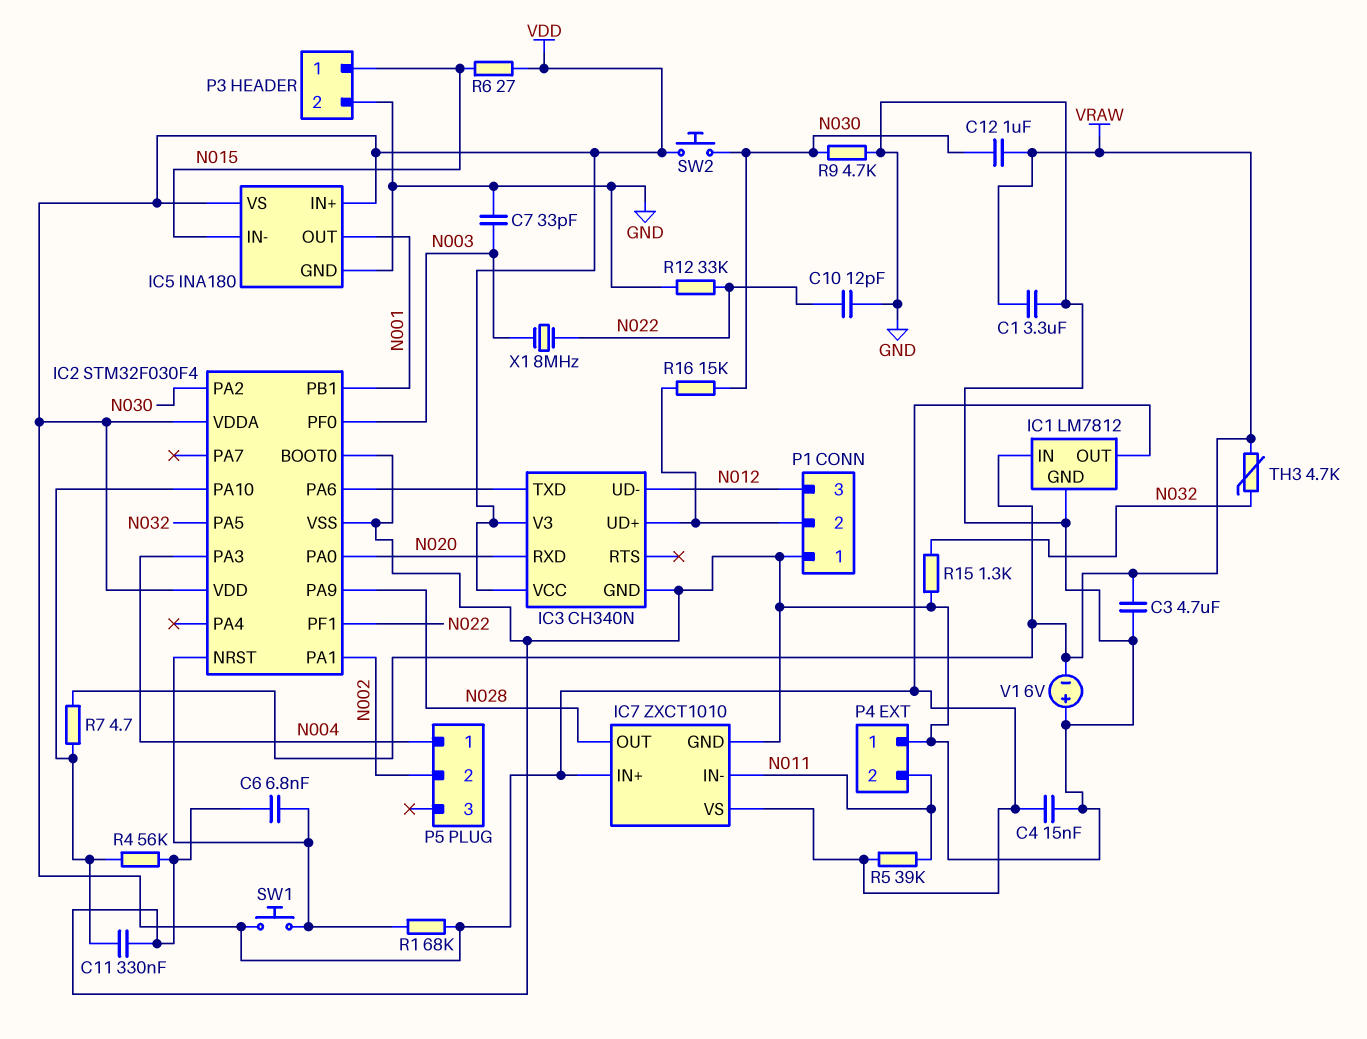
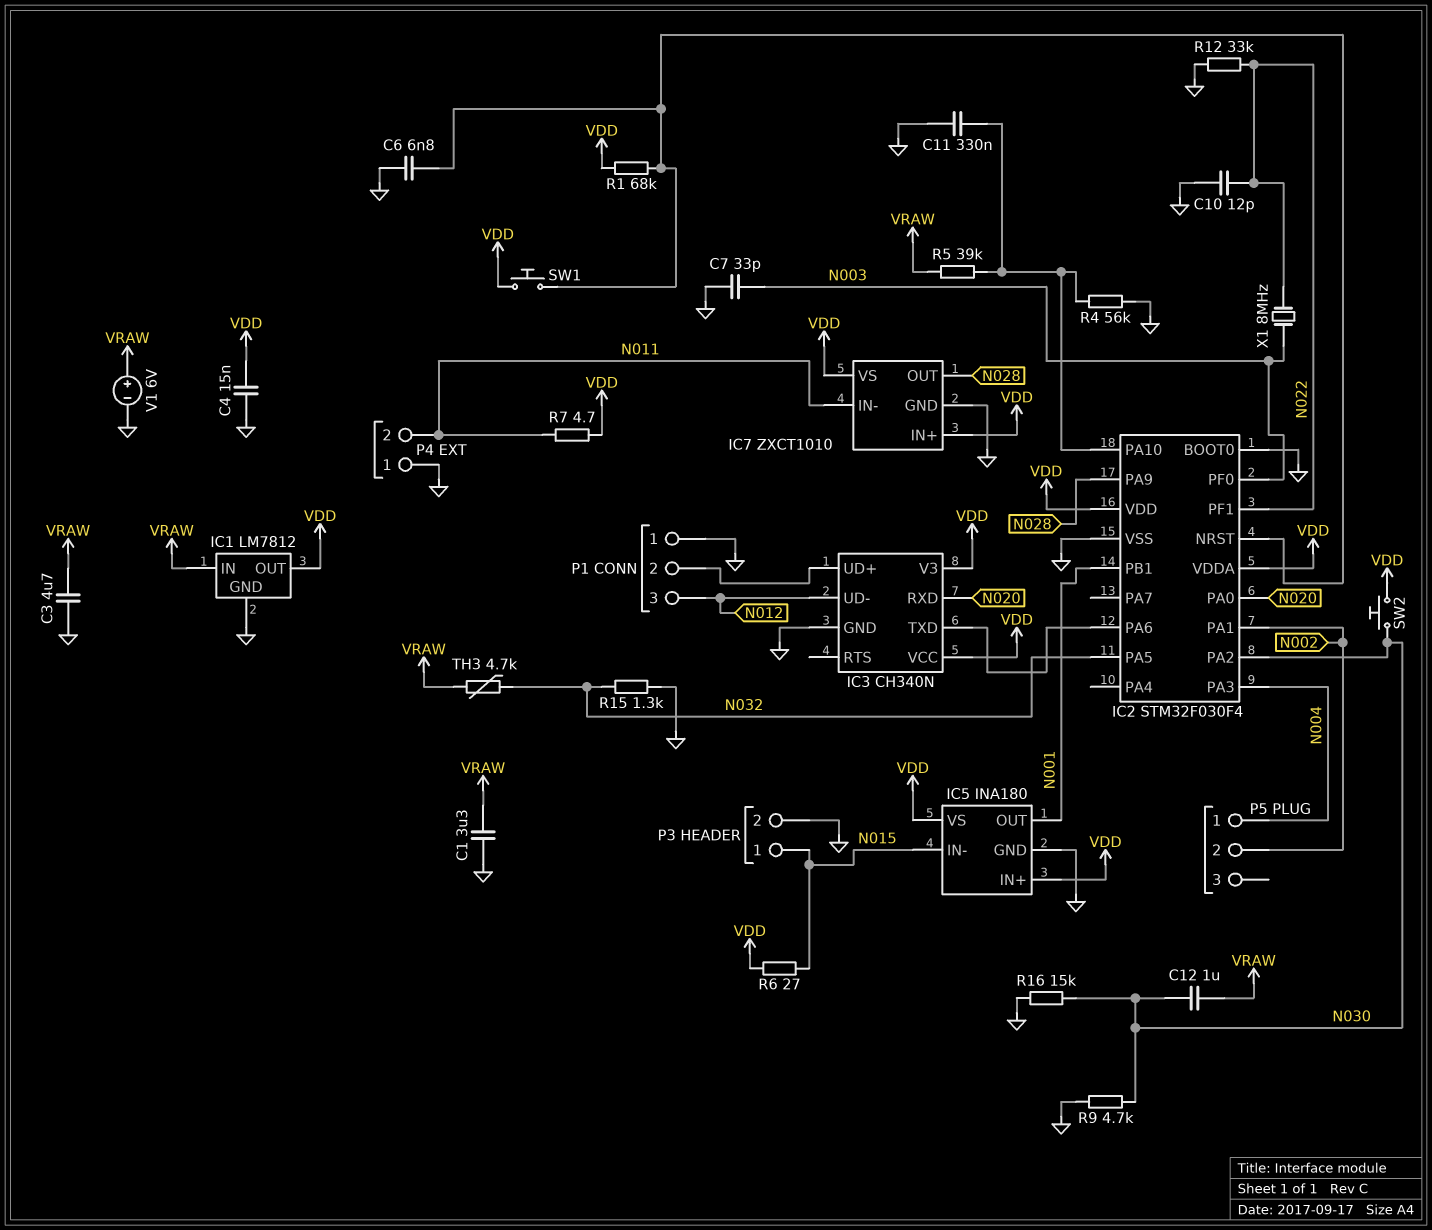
R5: 39k (N011, VDD) -> 39k (IC2/PA10, VRAW)
R7: 4.7 (IC2/PA10, VRAW) -> 4.7 (N011, VDD)
R16: 15k (IC3/UD+, N030) -> 15k (GND, N030)
V1: 6V (plus GND, minus VRAW) -> 6V (plus VRAW, minus GND)

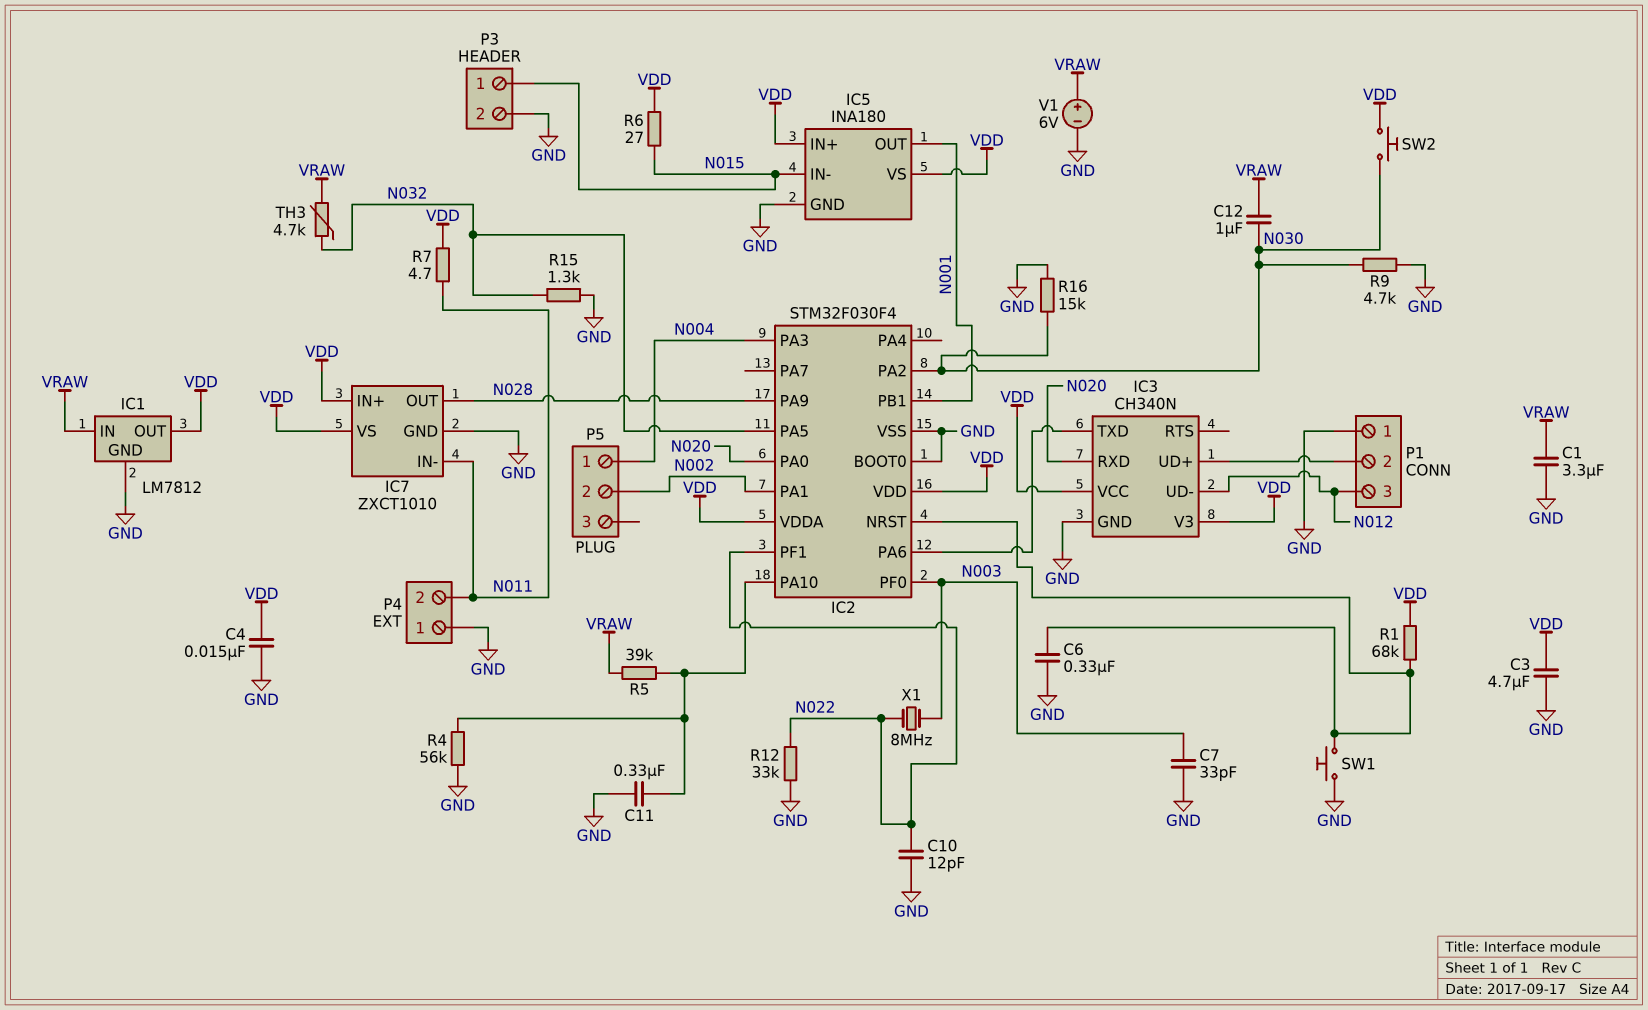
C3: 4.7uF (GND, VRAW) -> 4.7uF (GND, VDD)
C6: 6.8nF (GND, IC2/NRST) -> 330nF (GND, IC2/NRST)
SW1: button (IC2/NRST, VDD) -> button (GND, IC2/NRST)

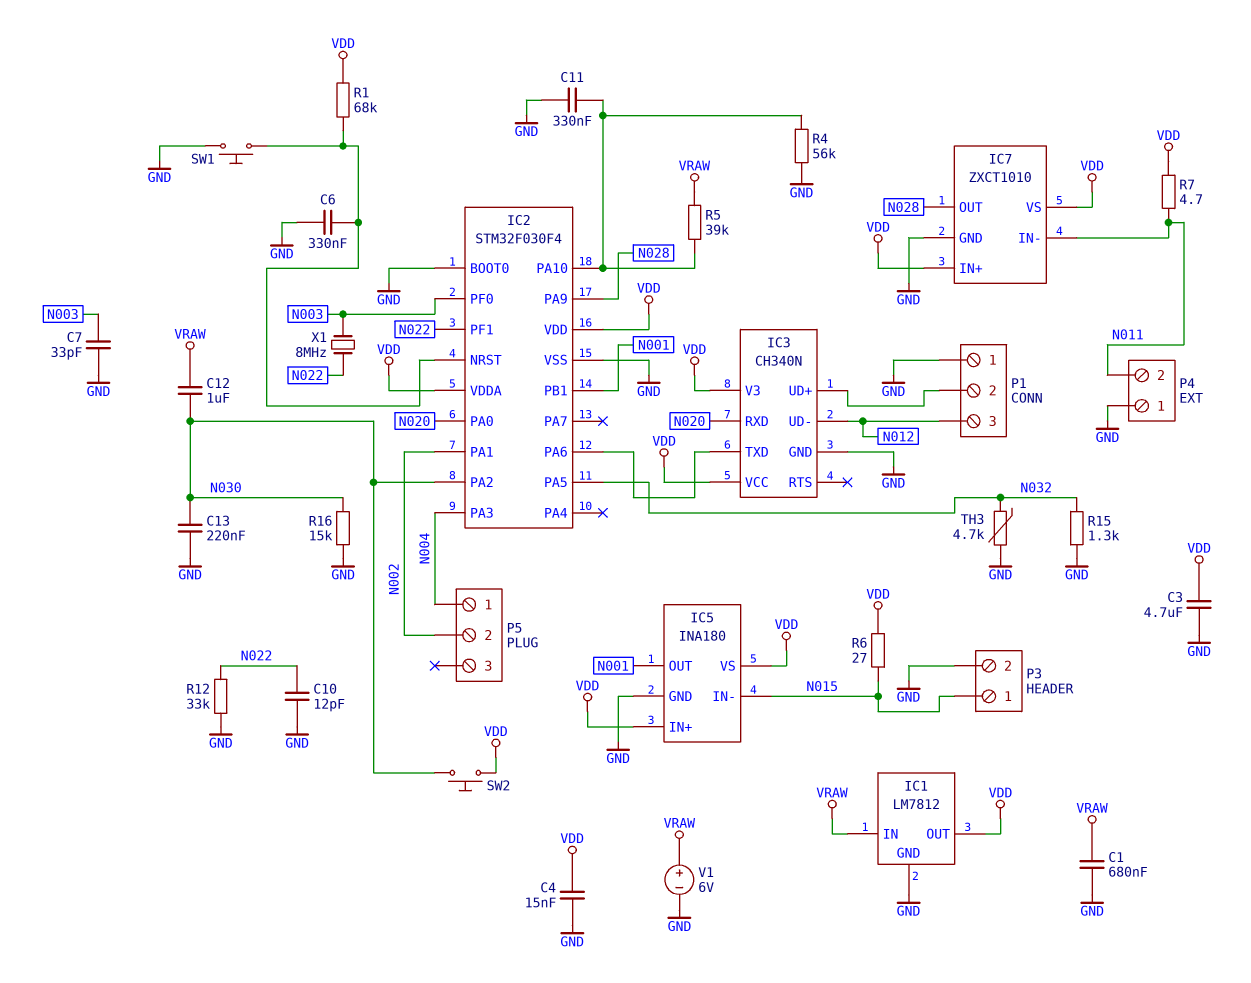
C1: 3.3uF (GND, VRAW) -> 680nF (GND, VRAW)
C13: none -> 220nF (GND, N030)
R9: 4.7k (GND, N030) -> none
TH3: 4.7k (N032, VRAW) -> 4.7k (GND, N032)

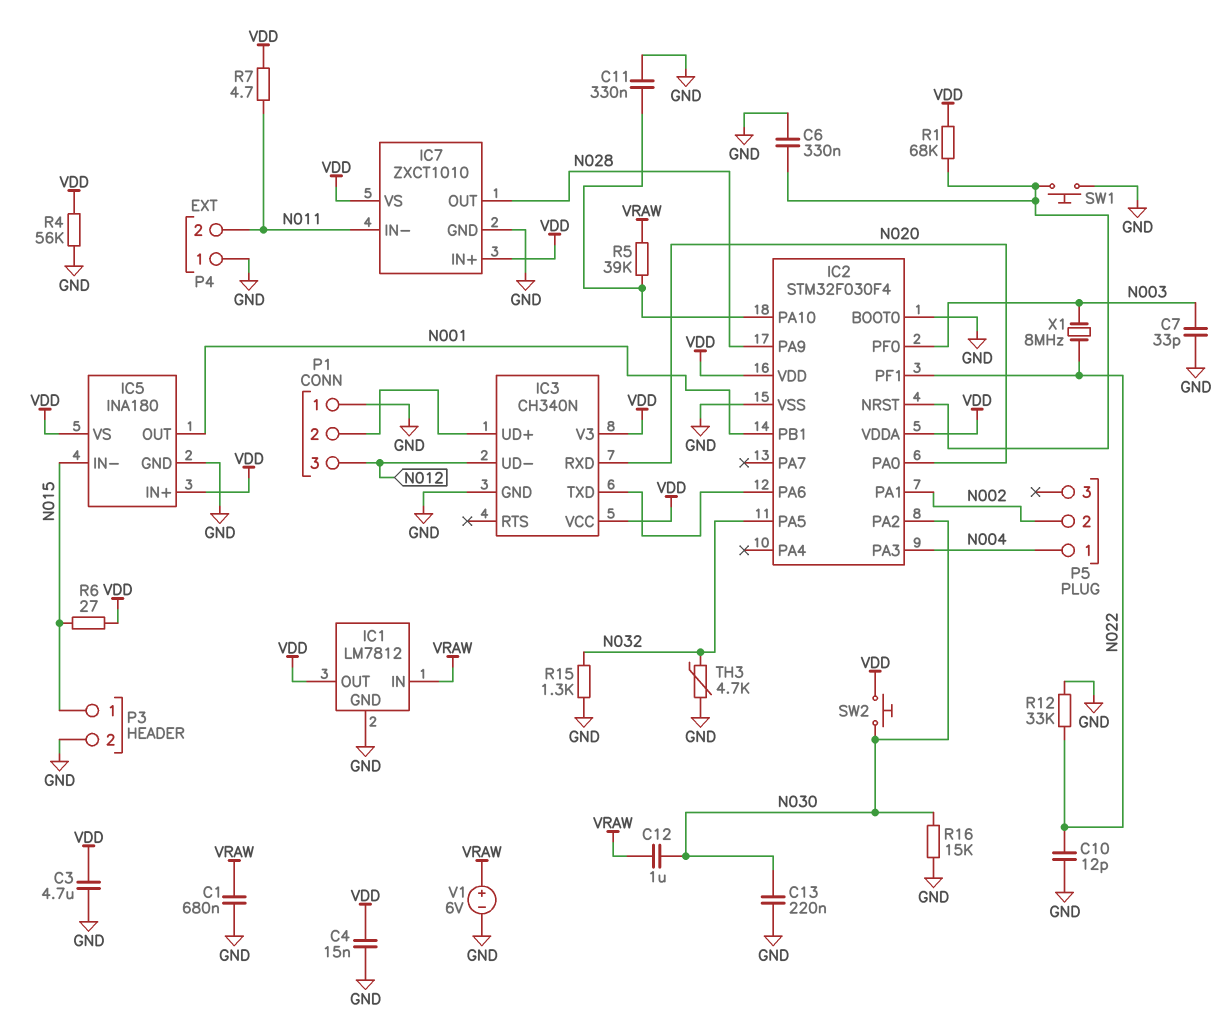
R4: 56k (GND, IC2/PA10) -> 56k (GND, VDD)

